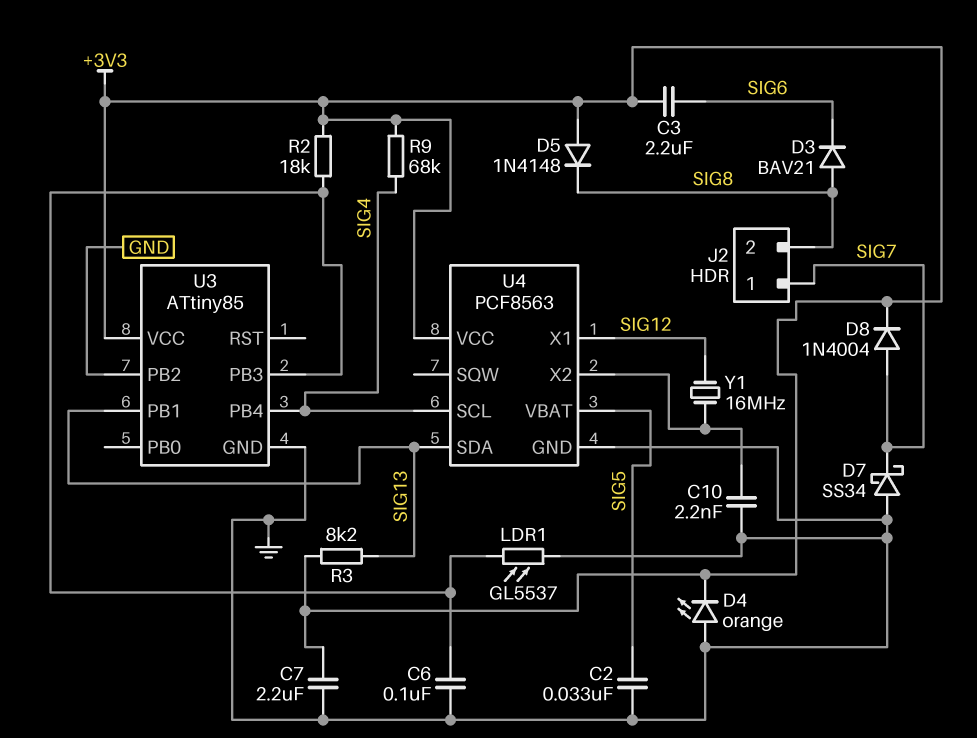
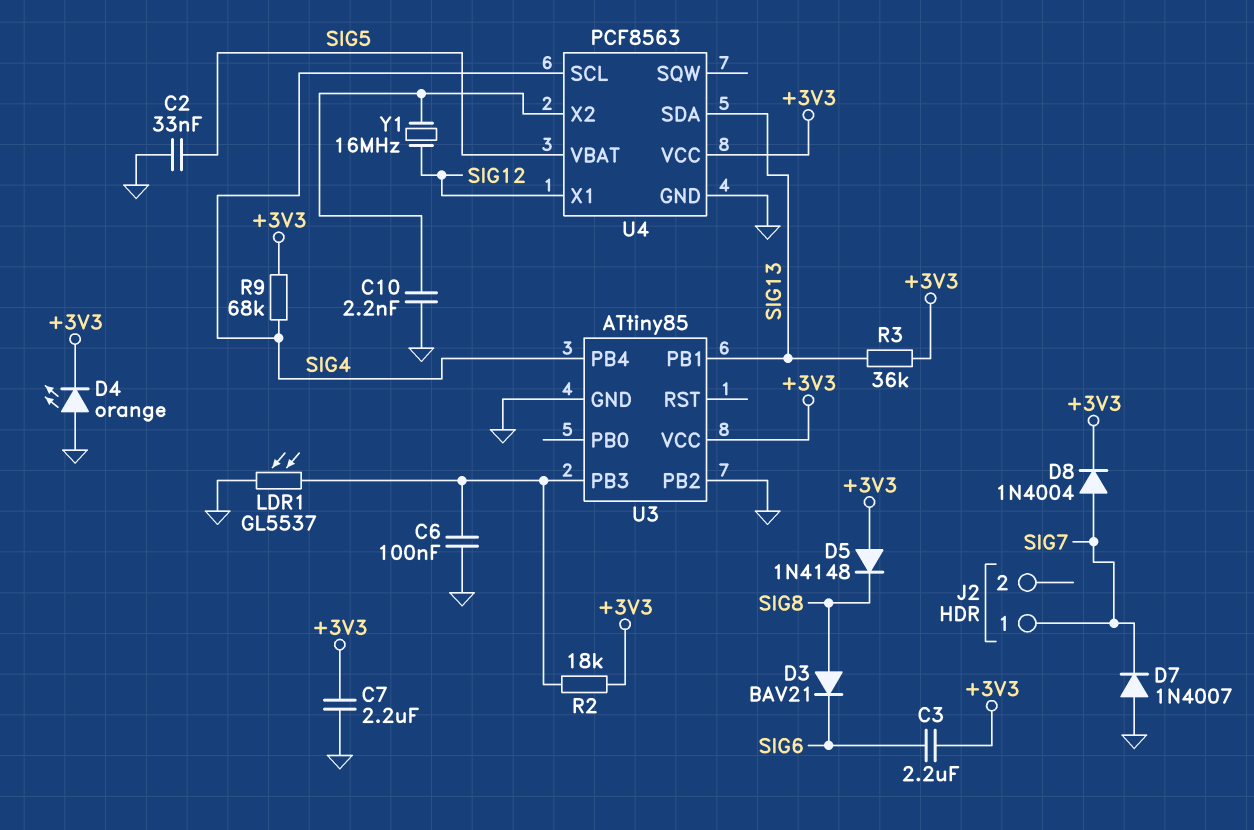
D7: schottky SS34 (A GND, K SIG7) -> diode 1N4007 (A GND, K SIG7)
J2 pin 2: SIG8 -> none
R3: 8.2k (+3V3, SIG13) -> 36k (+3V3, SIG13)

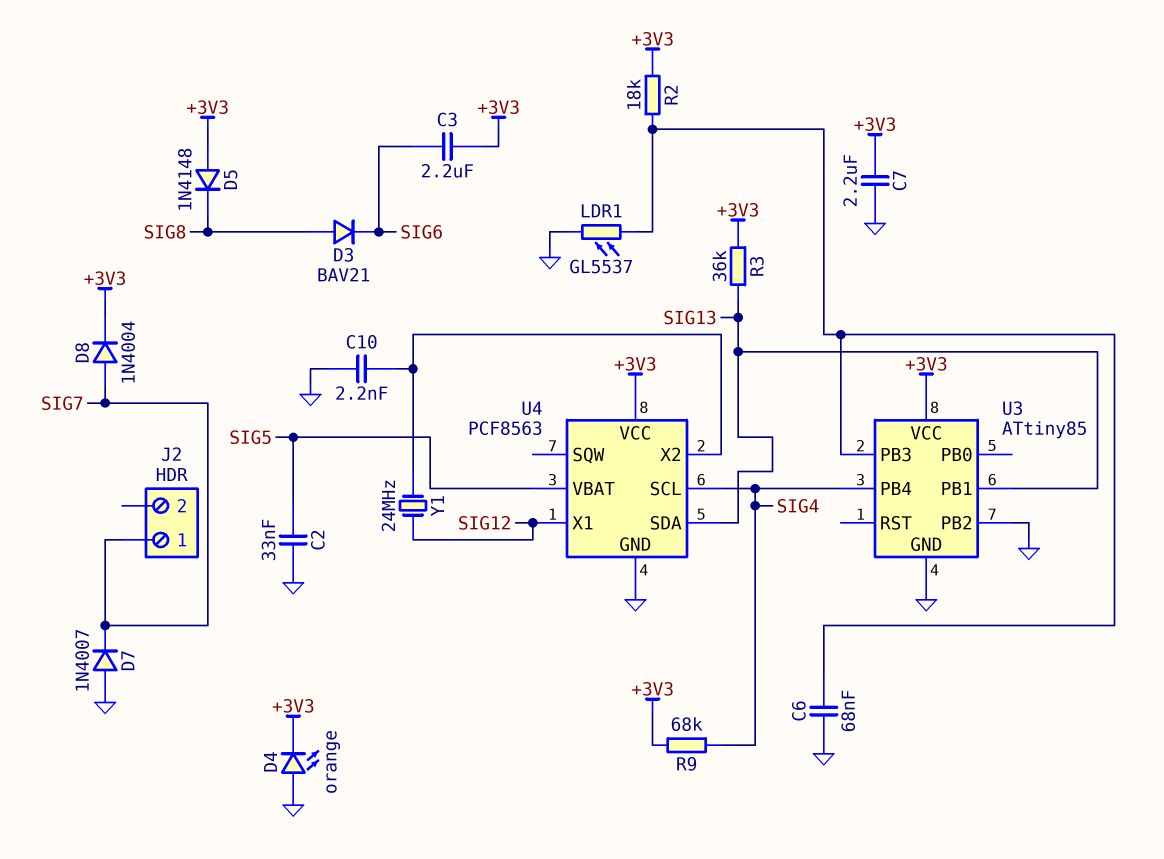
C6: 100nF (GND, U3/PB3) -> 68nF (GND, U3/PB3)
Y1: 16MHz (SIG12, U4/X2) -> 24MHz (SIG12, U4/X2)

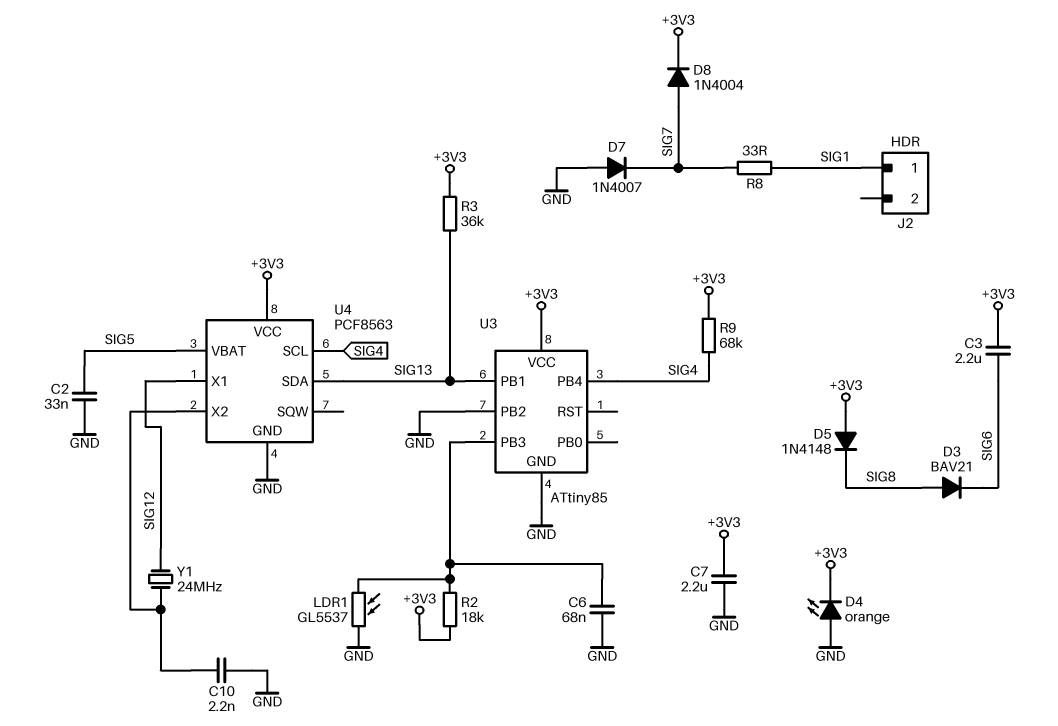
J2 pin 1: SIG7 -> SIG1
R8: none -> 33 (SIG1, SIG7)

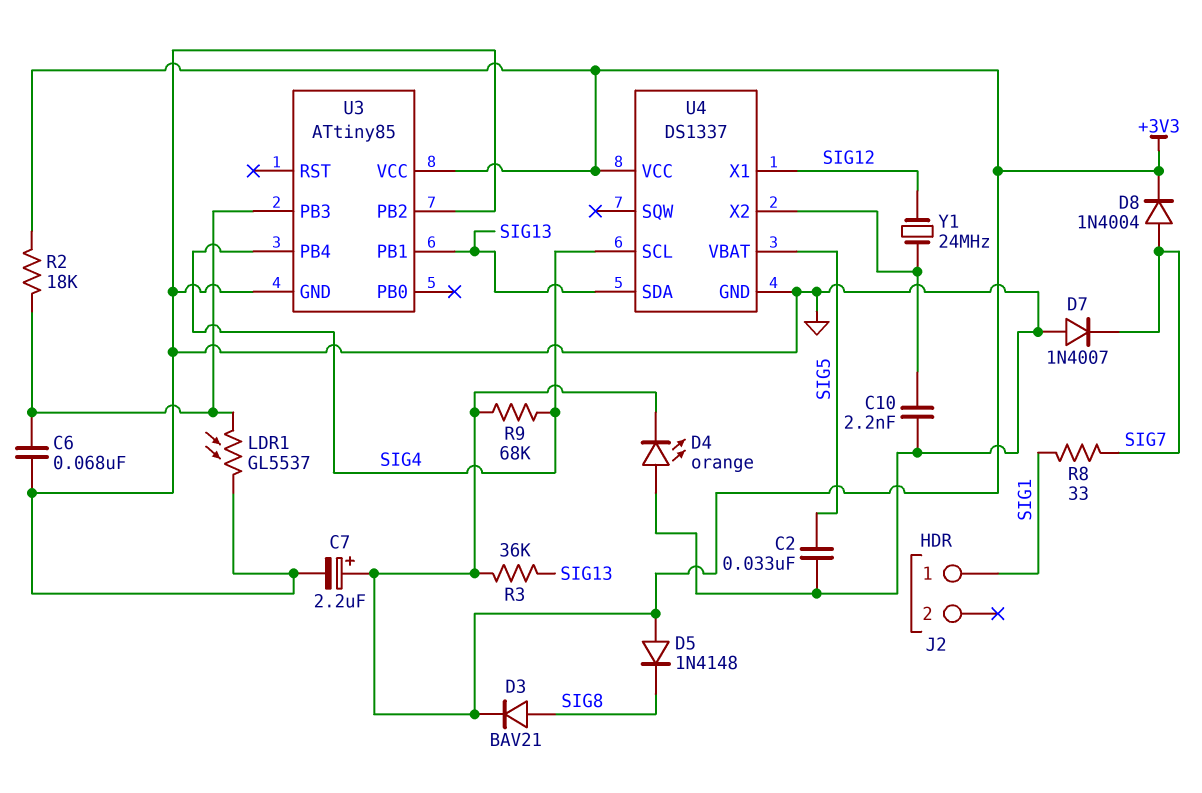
C3: 2.2uF (+3V3, SIG6) -> none
C7: 2.2uF (+3V3, GND) -> 2.2uF (plus +3V3, minus GND)
D3: diode BAV21 (A SIG8, K SIG6) -> diode BAV21 (A SIG8, K +3V3)
U4: PCF8563 -> DS1337

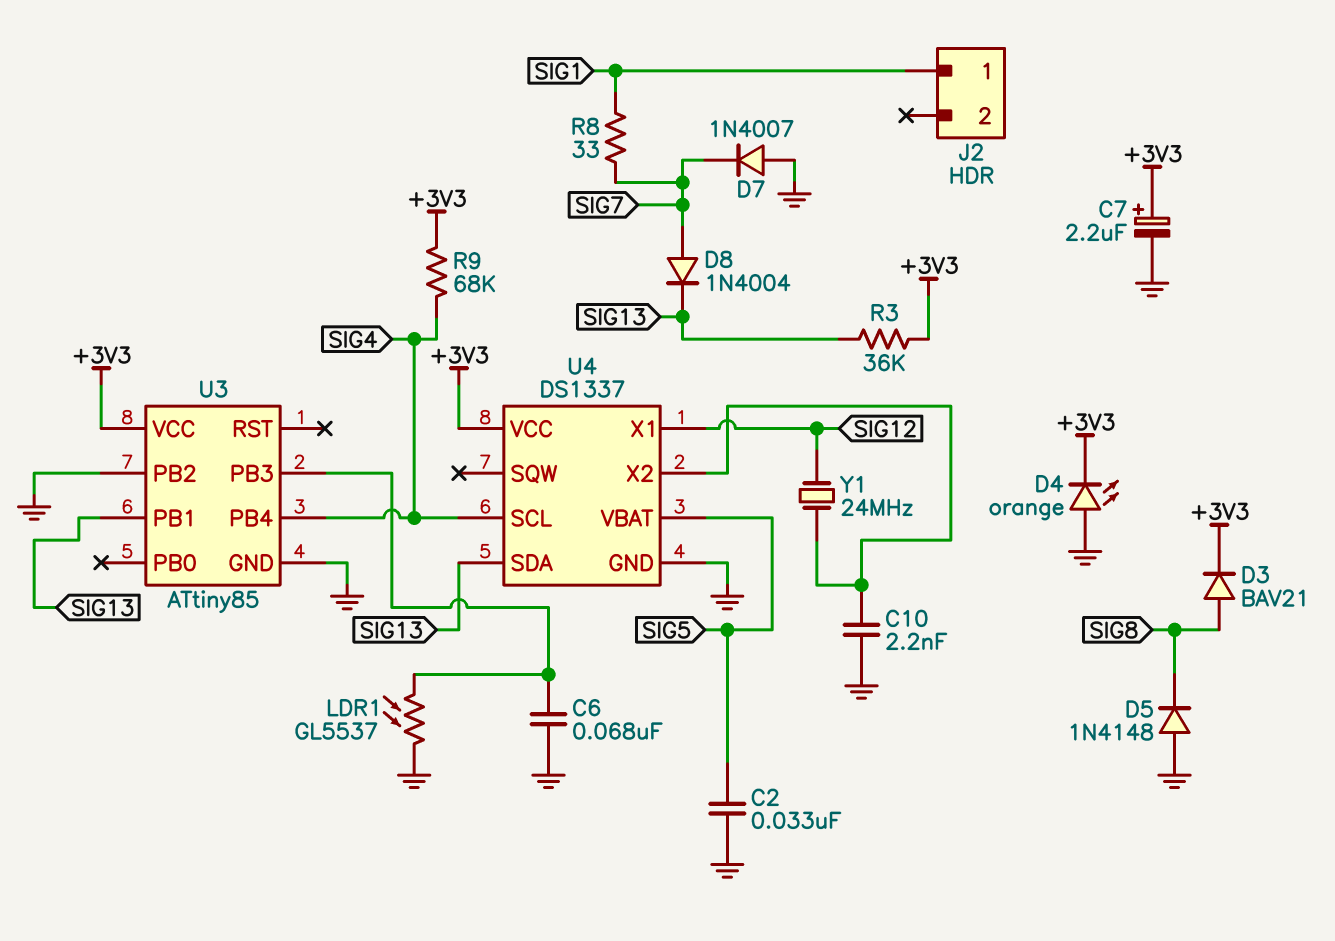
D5: diode 1N4148 (A +3V3, K SIG8) -> diode 1N4148 (A GND, K SIG8)
D8: diode 1N4004 (A SIG7, K +3V3) -> diode 1N4004 (A SIG7, K SIG13)
R2: 18k (+3V3, U3/PB3) -> none

